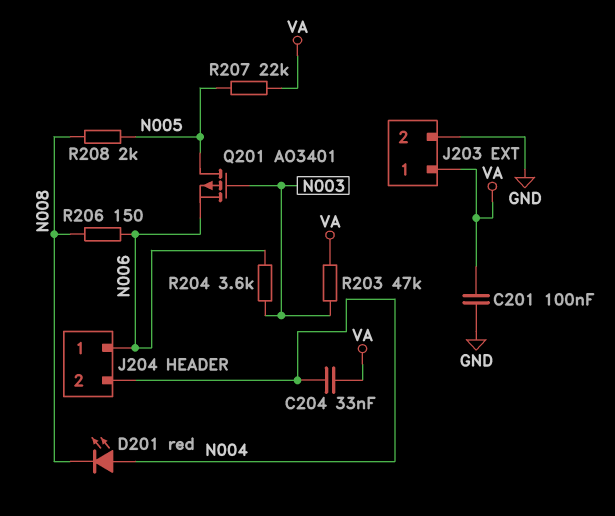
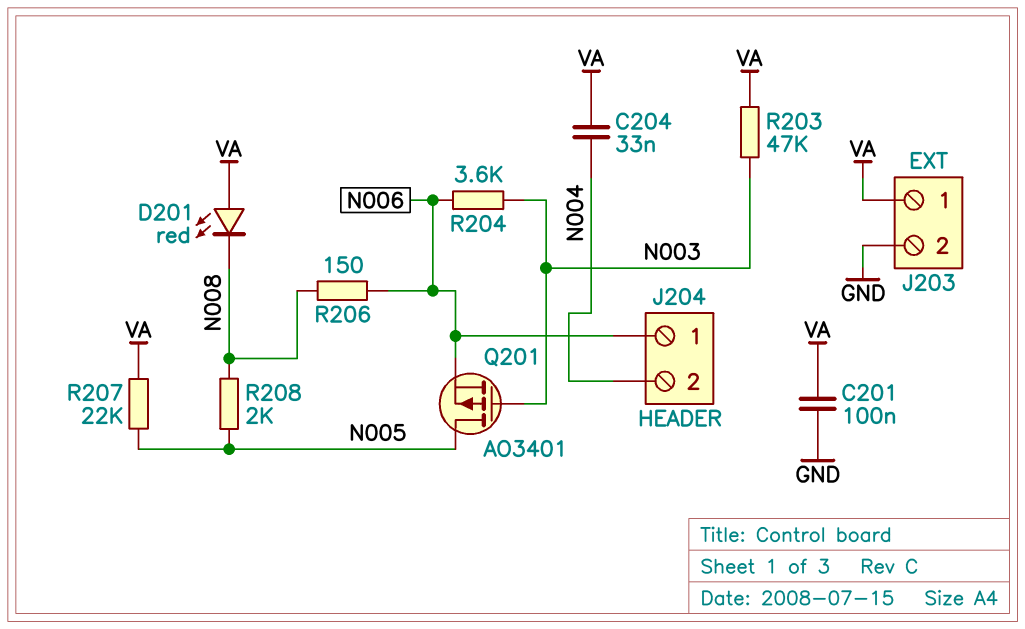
D201: LED red (A N004, K N008) -> LED red (A VA, K N008)

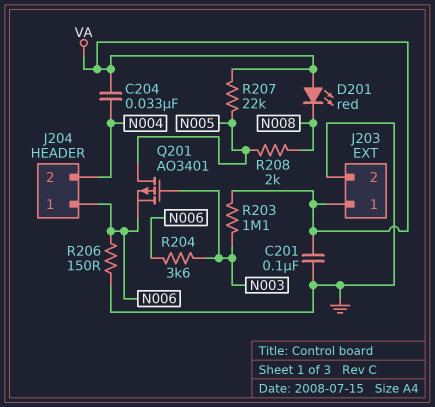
R203: 47k (N003, VA) -> 1.1M (N003, VA)
R206: 150 (N006, N008) -> 150 (GND, N006)

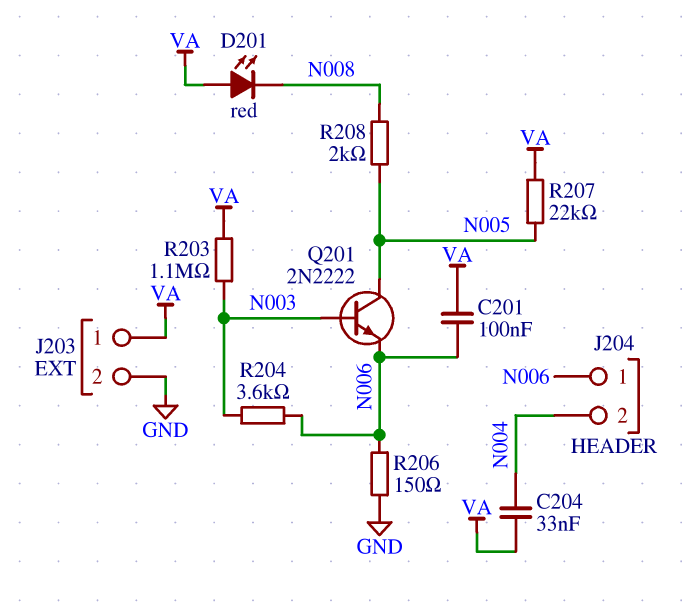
C201: 100nF (GND, VA) -> 100nF (N006, VA)
Q201: PMOS AO3401 (G N003, D N005, S N006) -> NPN 2N2222 (B N003, C N005, E N006)

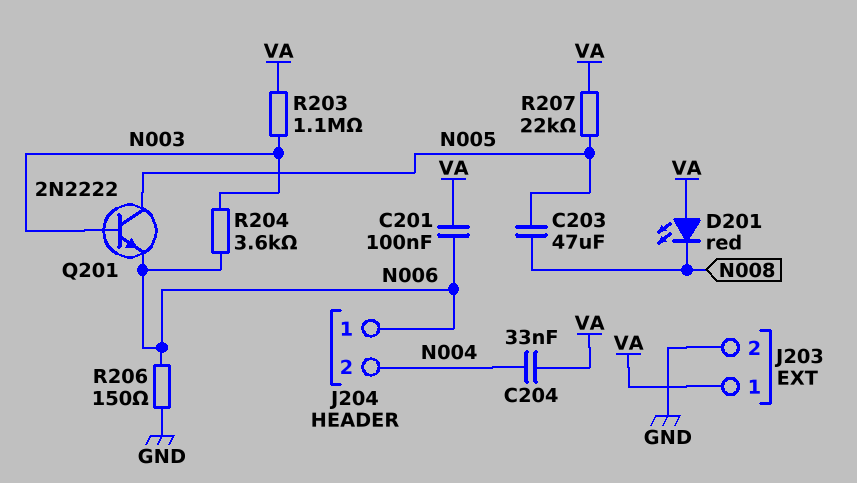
C203: none -> 47uF (N005, N008)
R208: 2k (N005, N008) -> none

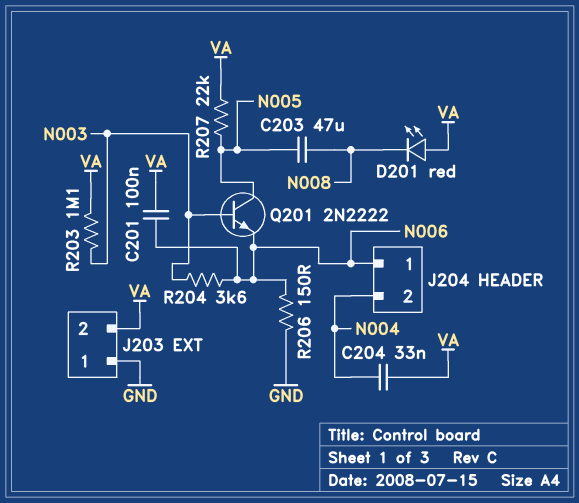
J203 pin 1: VA -> GND
J203 pin 2: GND -> VA

